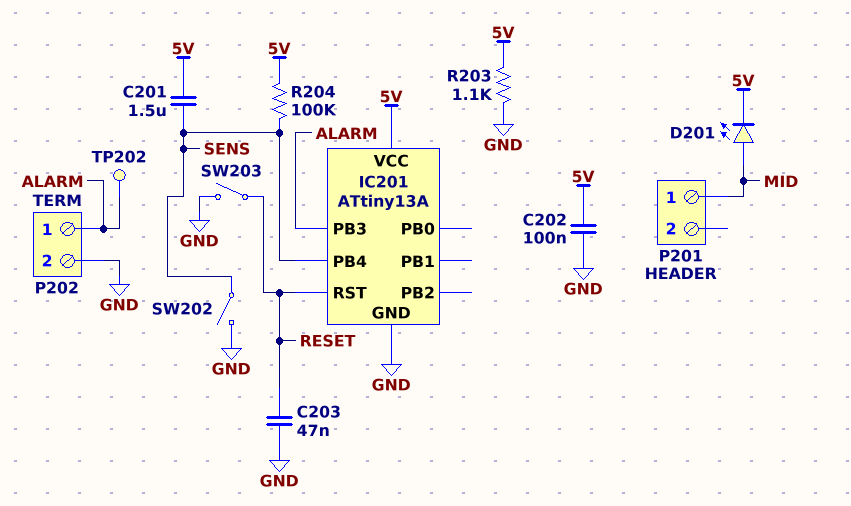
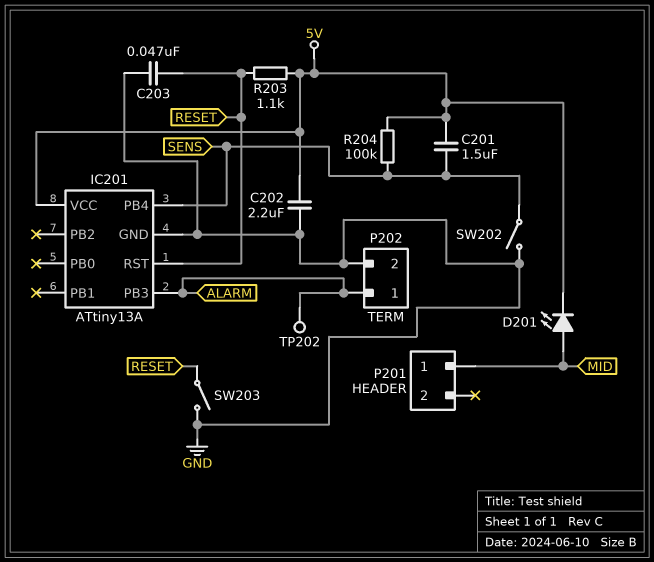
C202: 100nF (5V, GND) -> 2.2uF (5V, GND)
R203: 1.1k (5V, GND) -> 1.1k (5V, RESET)

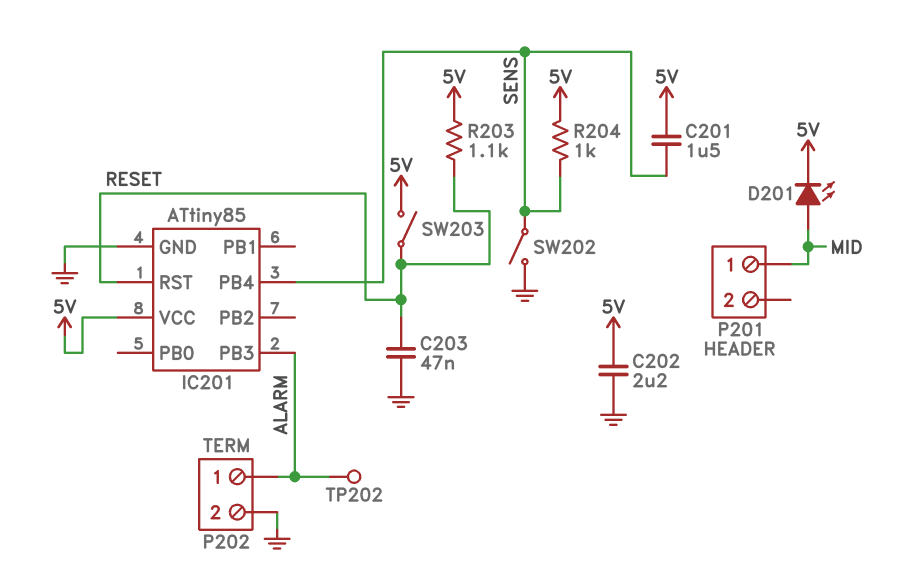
IC201: ATtiny13A -> ATtiny85
R204: 100k (5V, SENS) -> 1k (5V, SENS)
SW203: switch (GND, RESET) -> switch (5V, RESET)

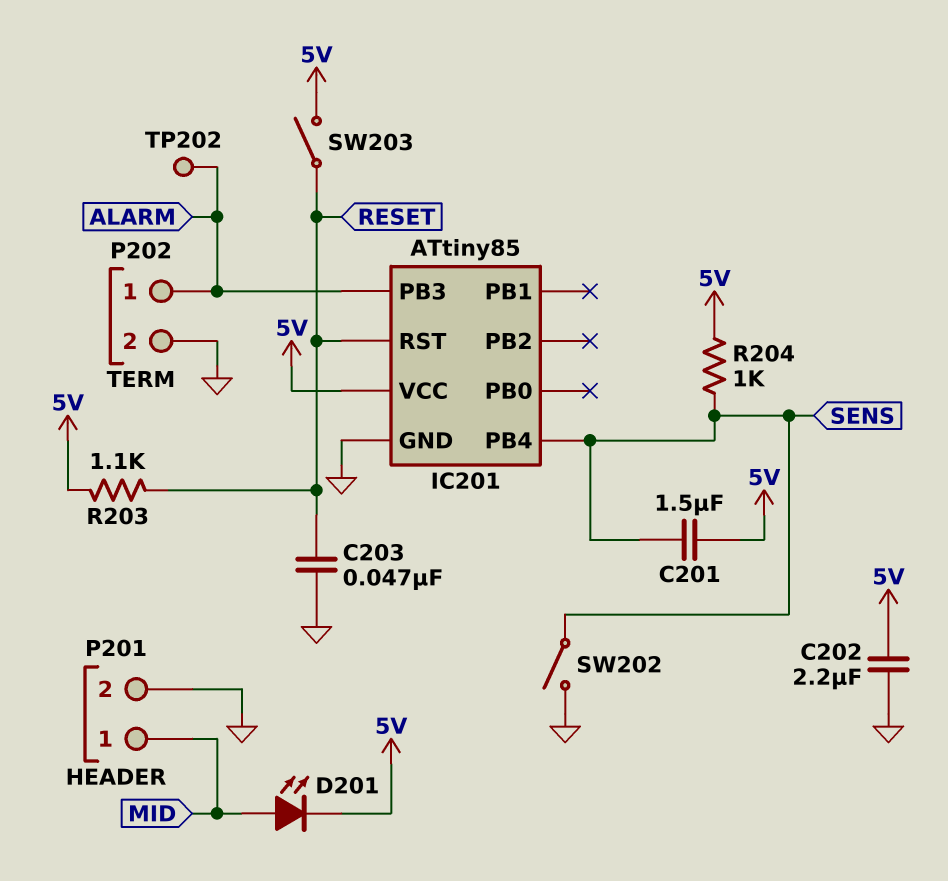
P201 pin 2: none -> GND

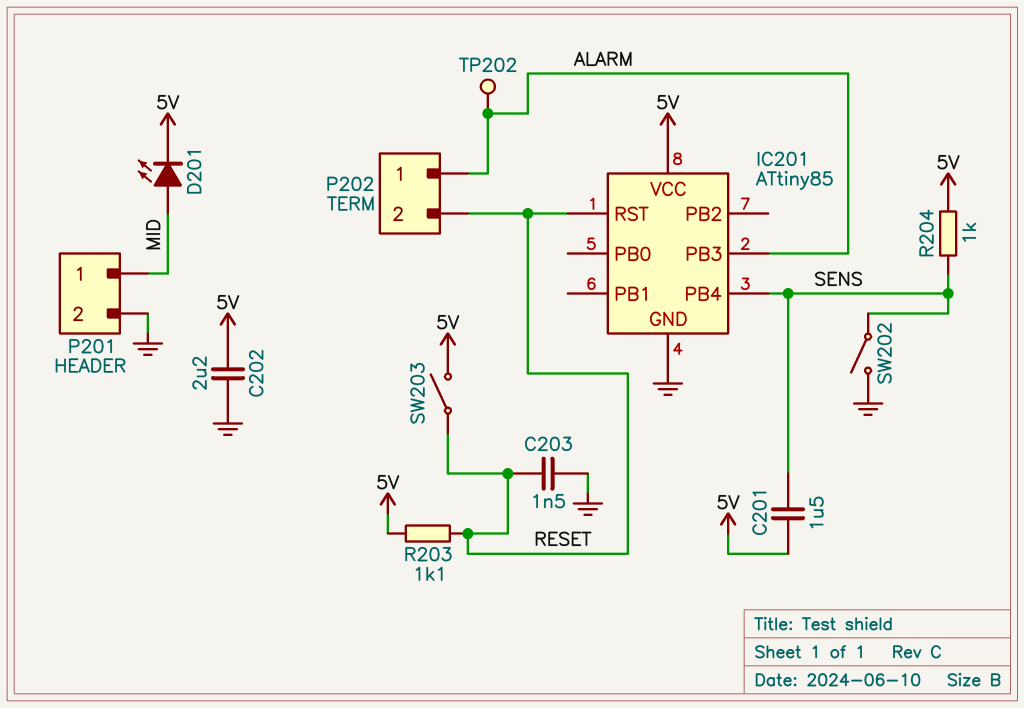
C203: 47nF (GND, RESET) -> 1.5nF (GND, RESET)
P202 pin 2: GND -> RESET

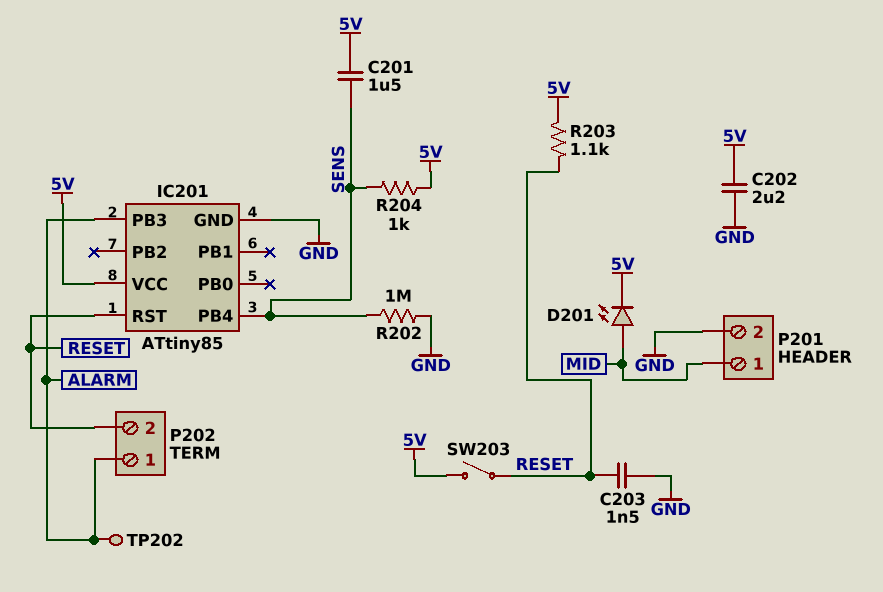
R202: none -> 1M (GND, SENS)
SW202: switch (GND, SENS) -> none

